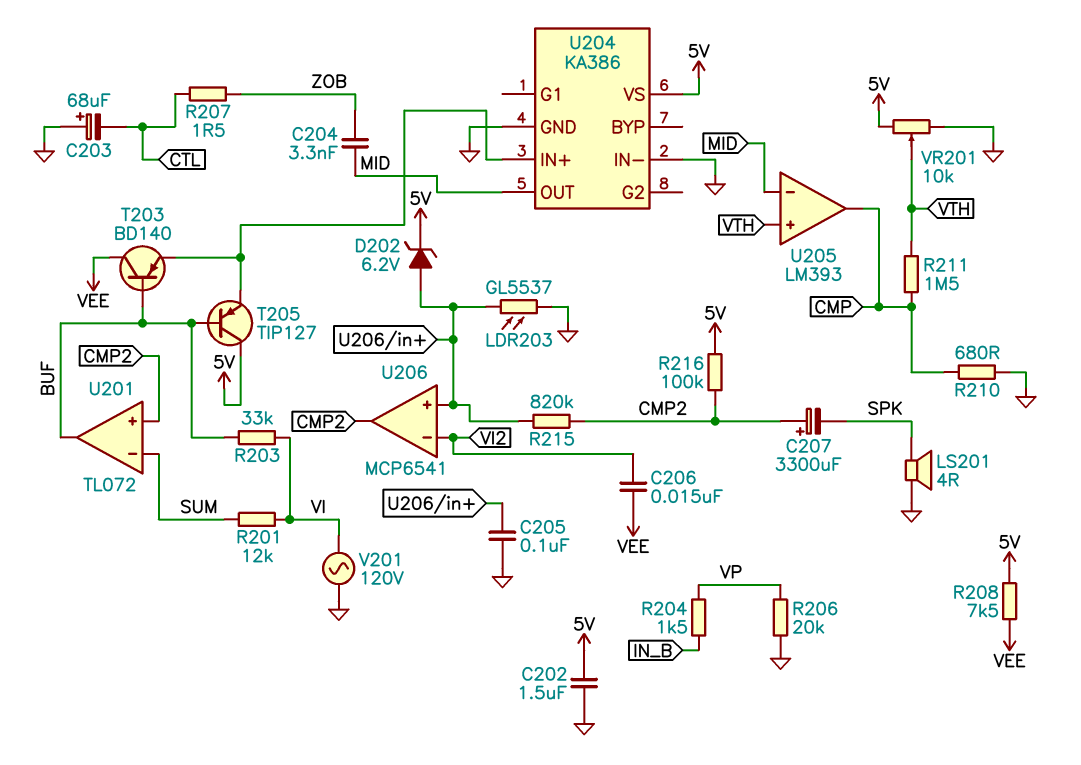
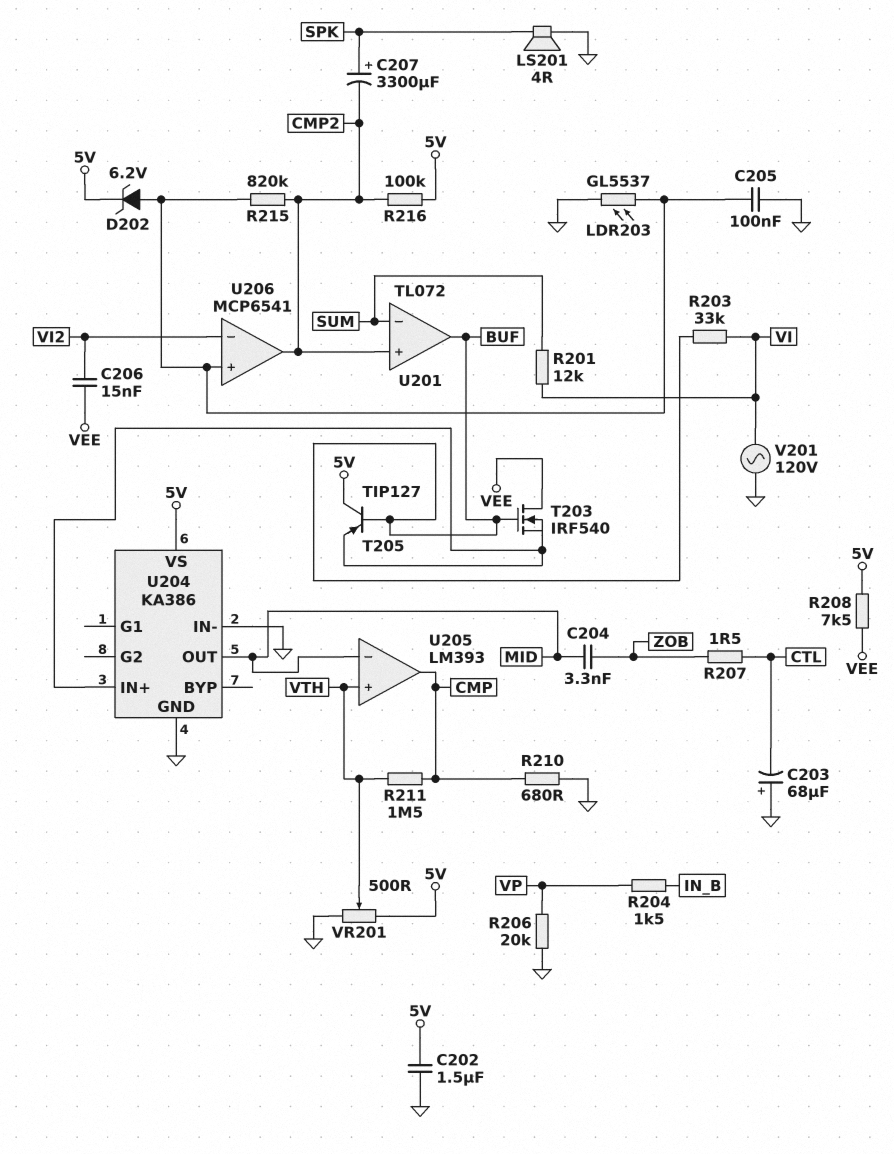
C207: 3300uF (plus CMP2, minus SPK) -> 3300uF (plus SPK, minus CMP2)
T203: PNP BD140 (B BUF, C VEE, E U204/IN+) -> NMOS IRF540 (G BUF, D VEE, S U204/IN+)
VR201: 10k (5V, GND, wiper VTH) -> 500 (5V, GND, wiper VTH)

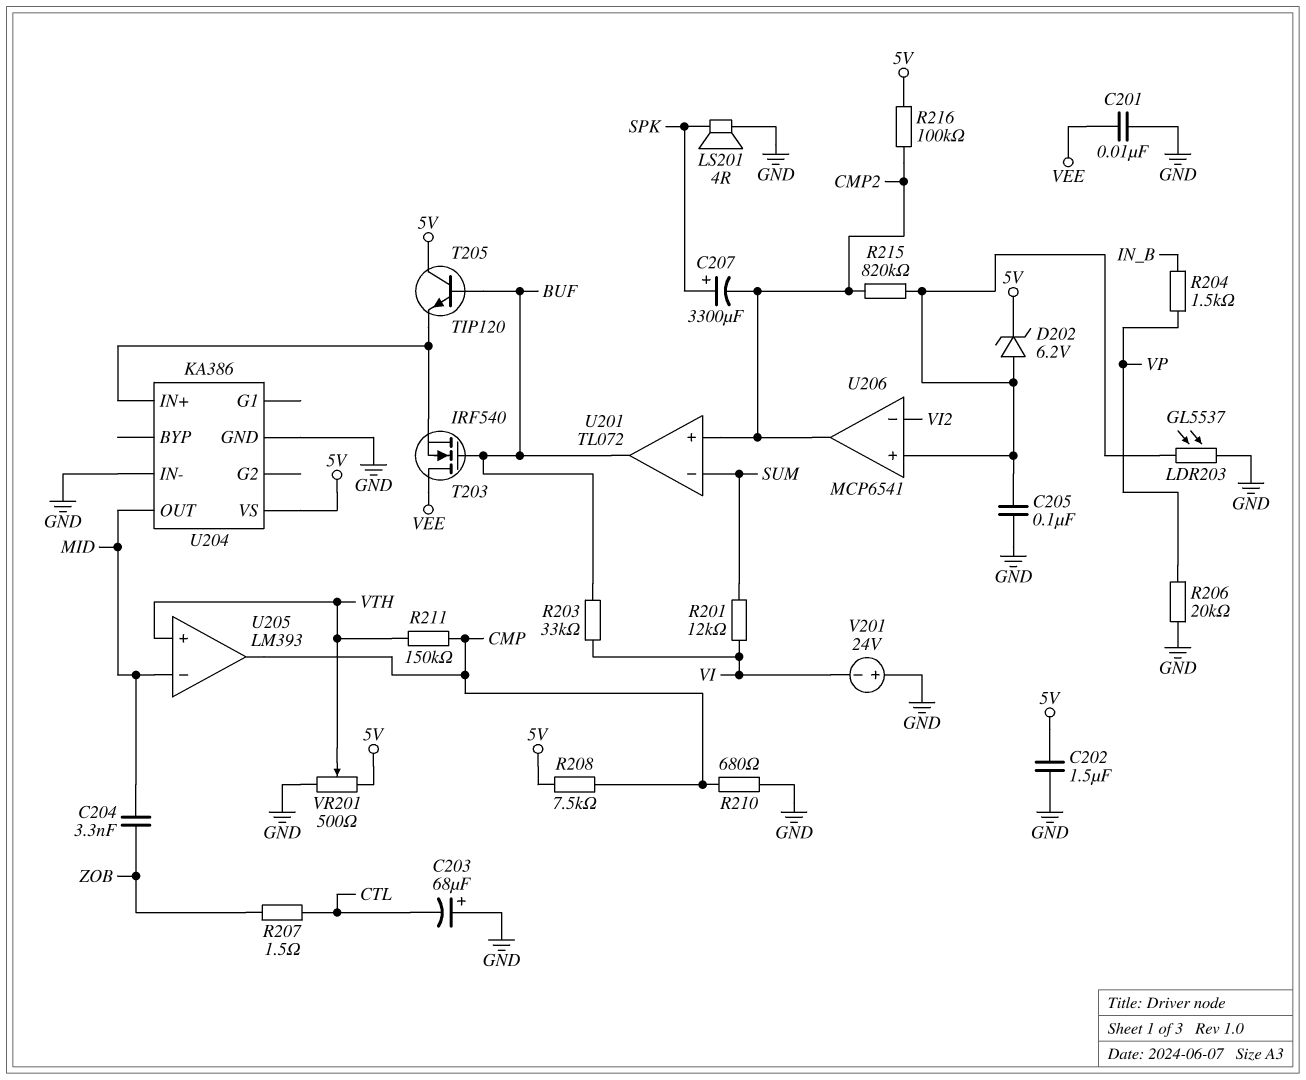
C201: none -> 10nF (GND, VEE)
C206: 15nF (VEE, VI2) -> none
R208: 7.5k (5V, VEE) -> 7.5k (5V, CMP)
R211: 1.5M (CMP, VTH) -> 150k (CMP, VTH)
T205: PNP TIP127 (B BUF, C 5V, E U204/IN+) -> NPN TIP120 (B BUF, C 5V, E U204/IN+)
V201: AC 120V (GND, VI) -> 24V (plus GND, minus VI)

